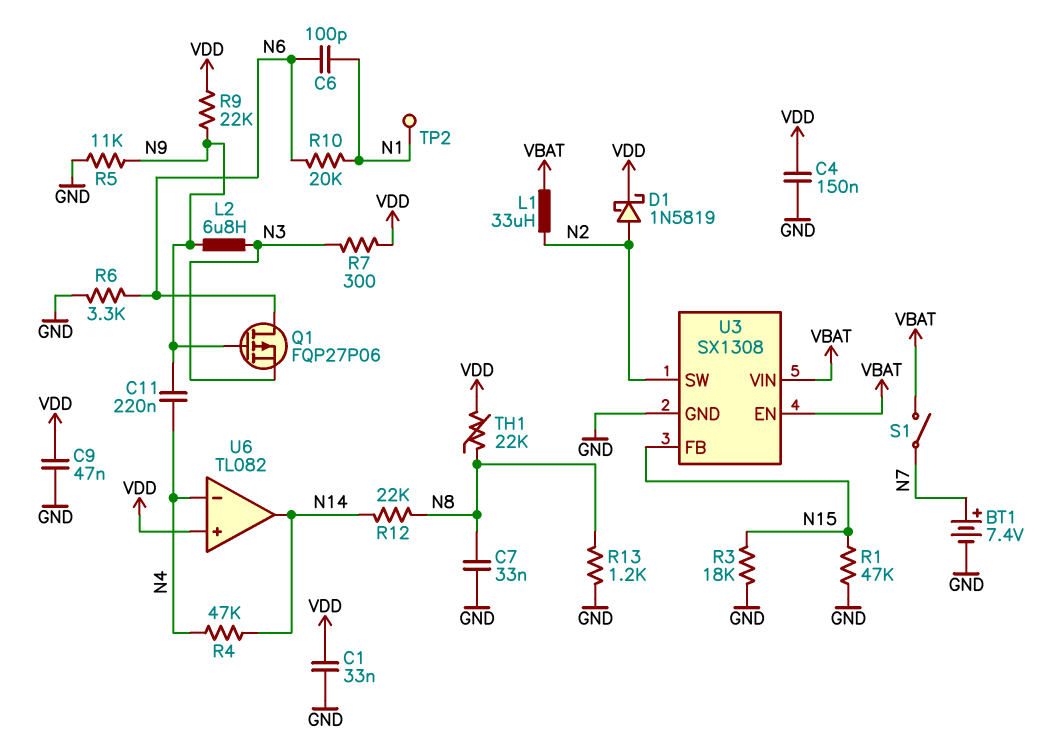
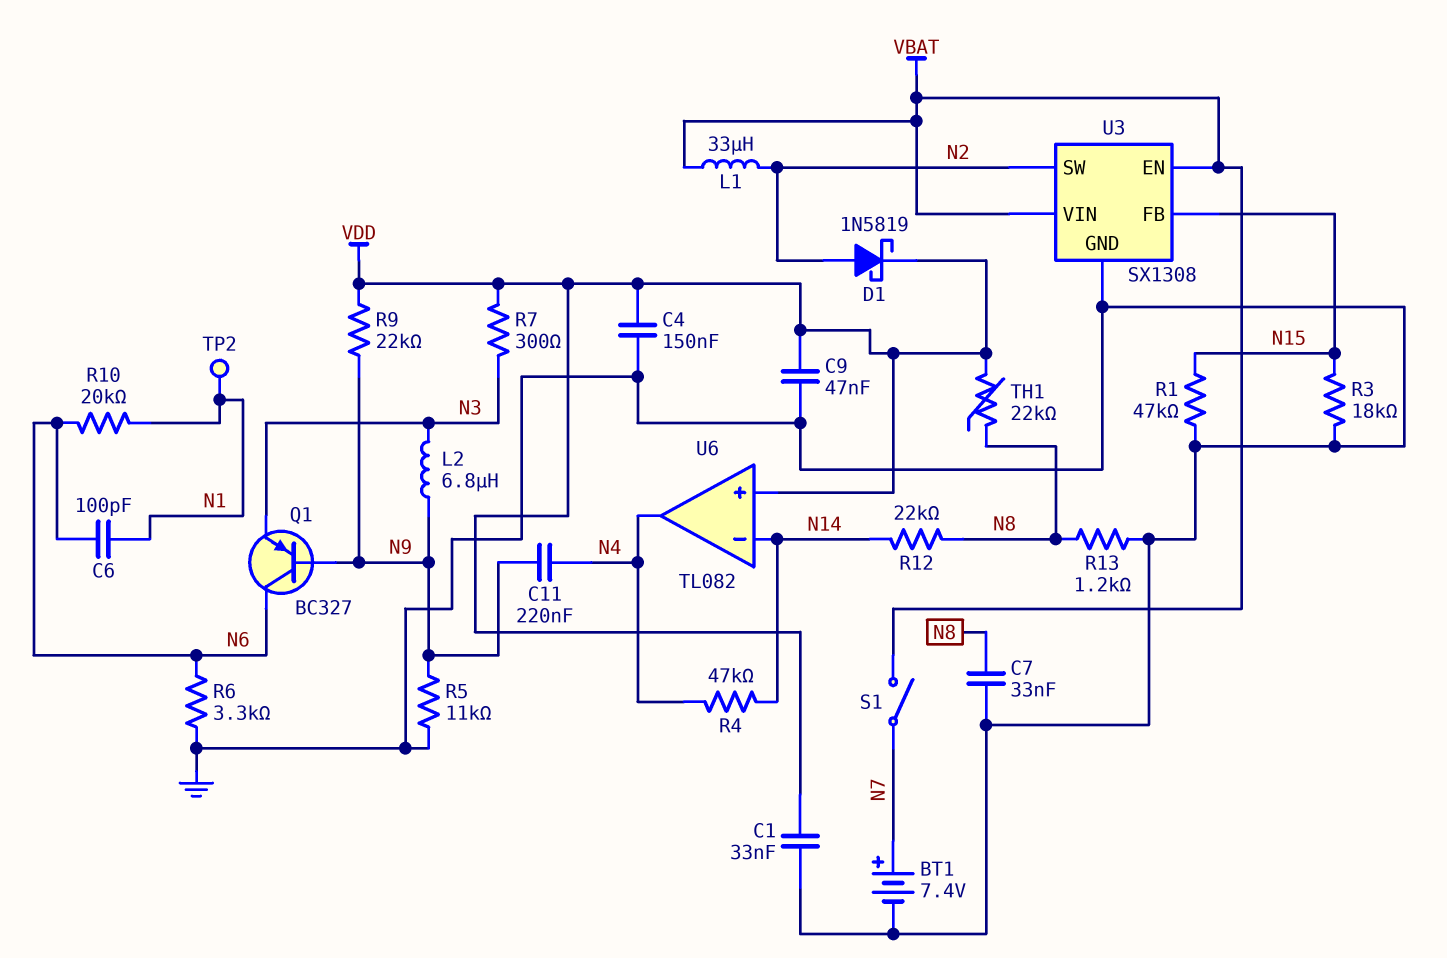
Q1: PMOS FQP27P06 (G N9, D N6, S N3) -> PNP BC327 (B N9, C N6, E N3)
U6 pin in-: N4 -> N14
U6 pin out: N14 -> N4

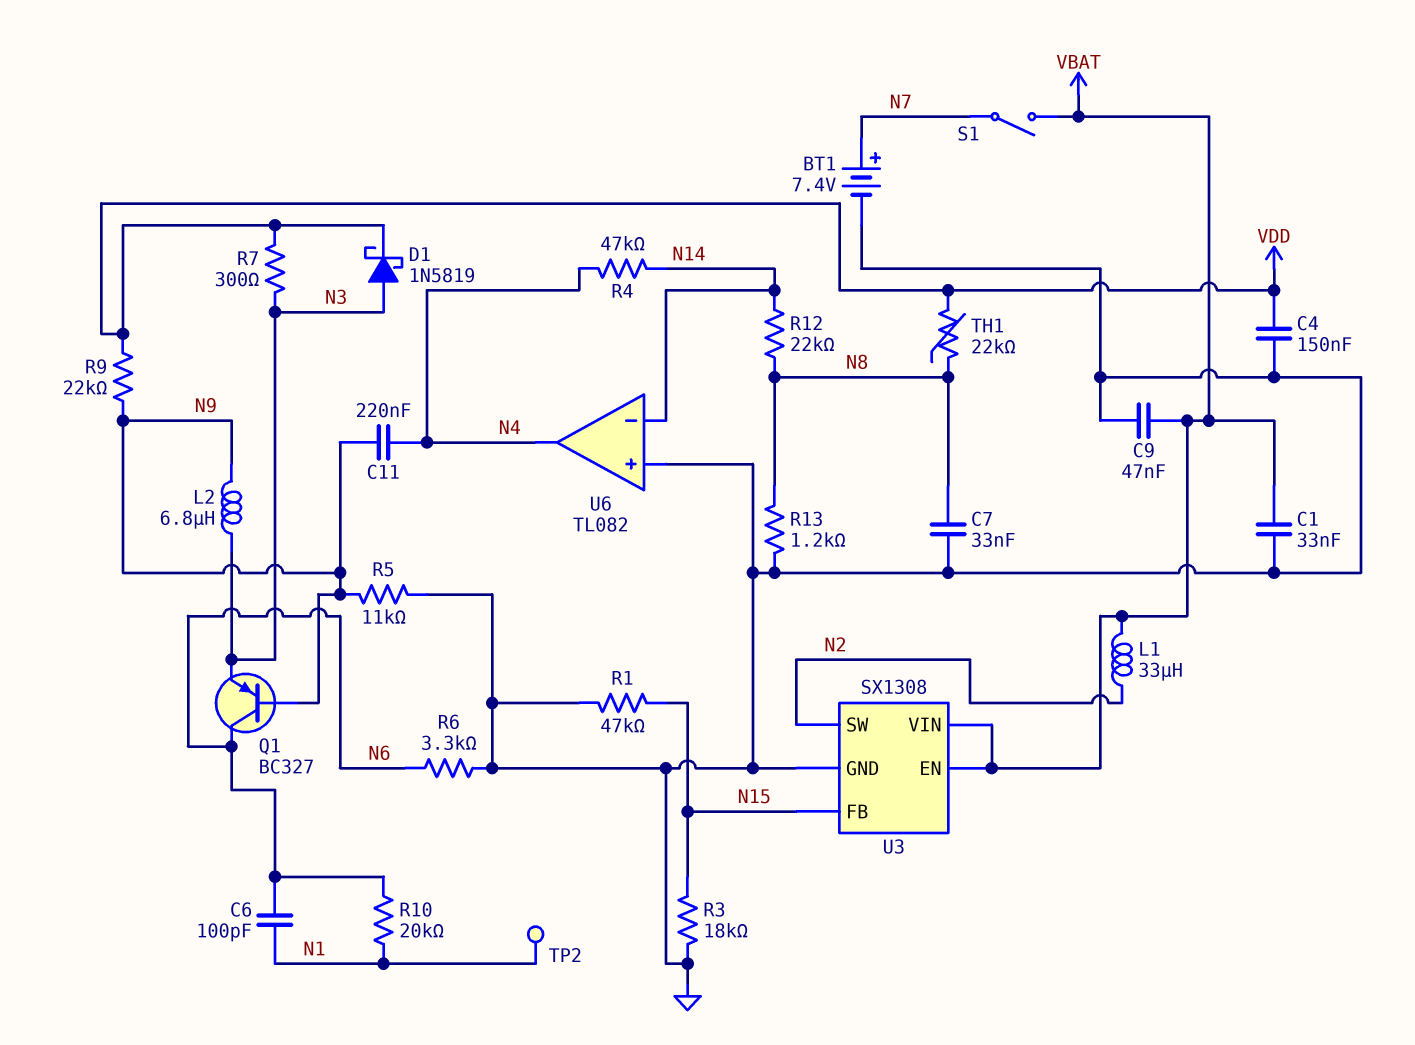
C1: 33nF (GND, VDD) -> 33nF (GND, VBAT)
C9: 47nF (GND, VDD) -> 47nF (GND, VBAT)
D1: schottky 1N5819 (A N2, K VDD) -> schottky 1N5819 (A N3, K VDD)
U6 pin in+: VDD -> GND

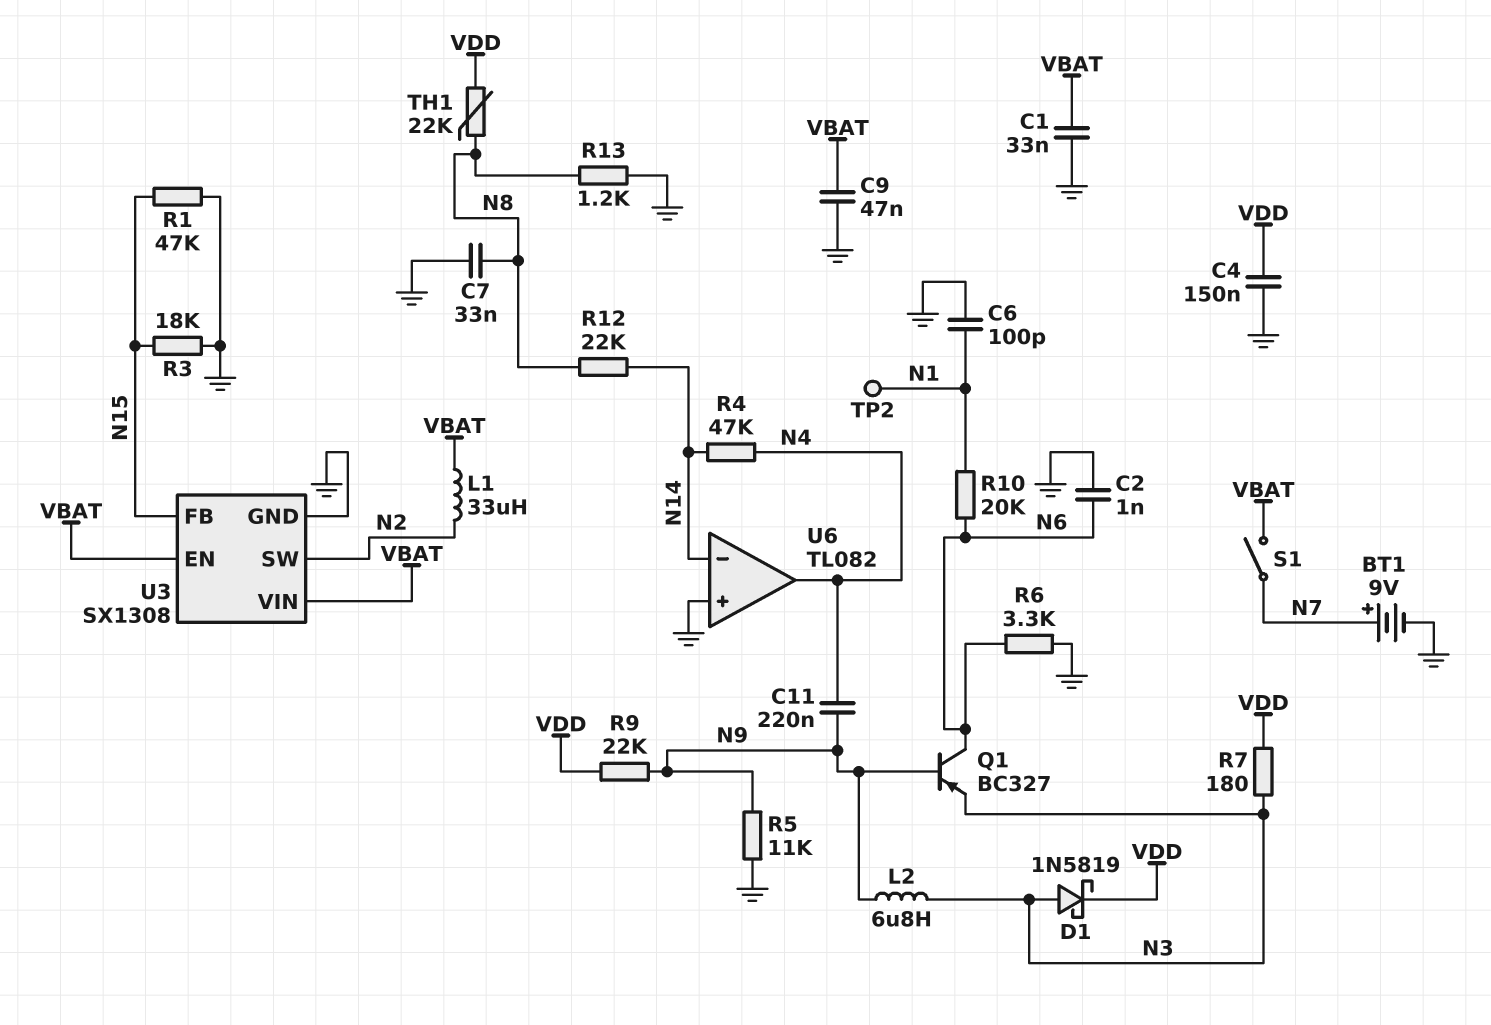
BT1: 7.4V (plus N7, minus GND) -> 9V (plus N7, minus GND)
C2: none -> 1nF (GND, N6)
C6: 100pF (N1, N6) -> 100pF (GND, N1)
R7: 300 (N3, VDD) -> 180 (N3, VDD)

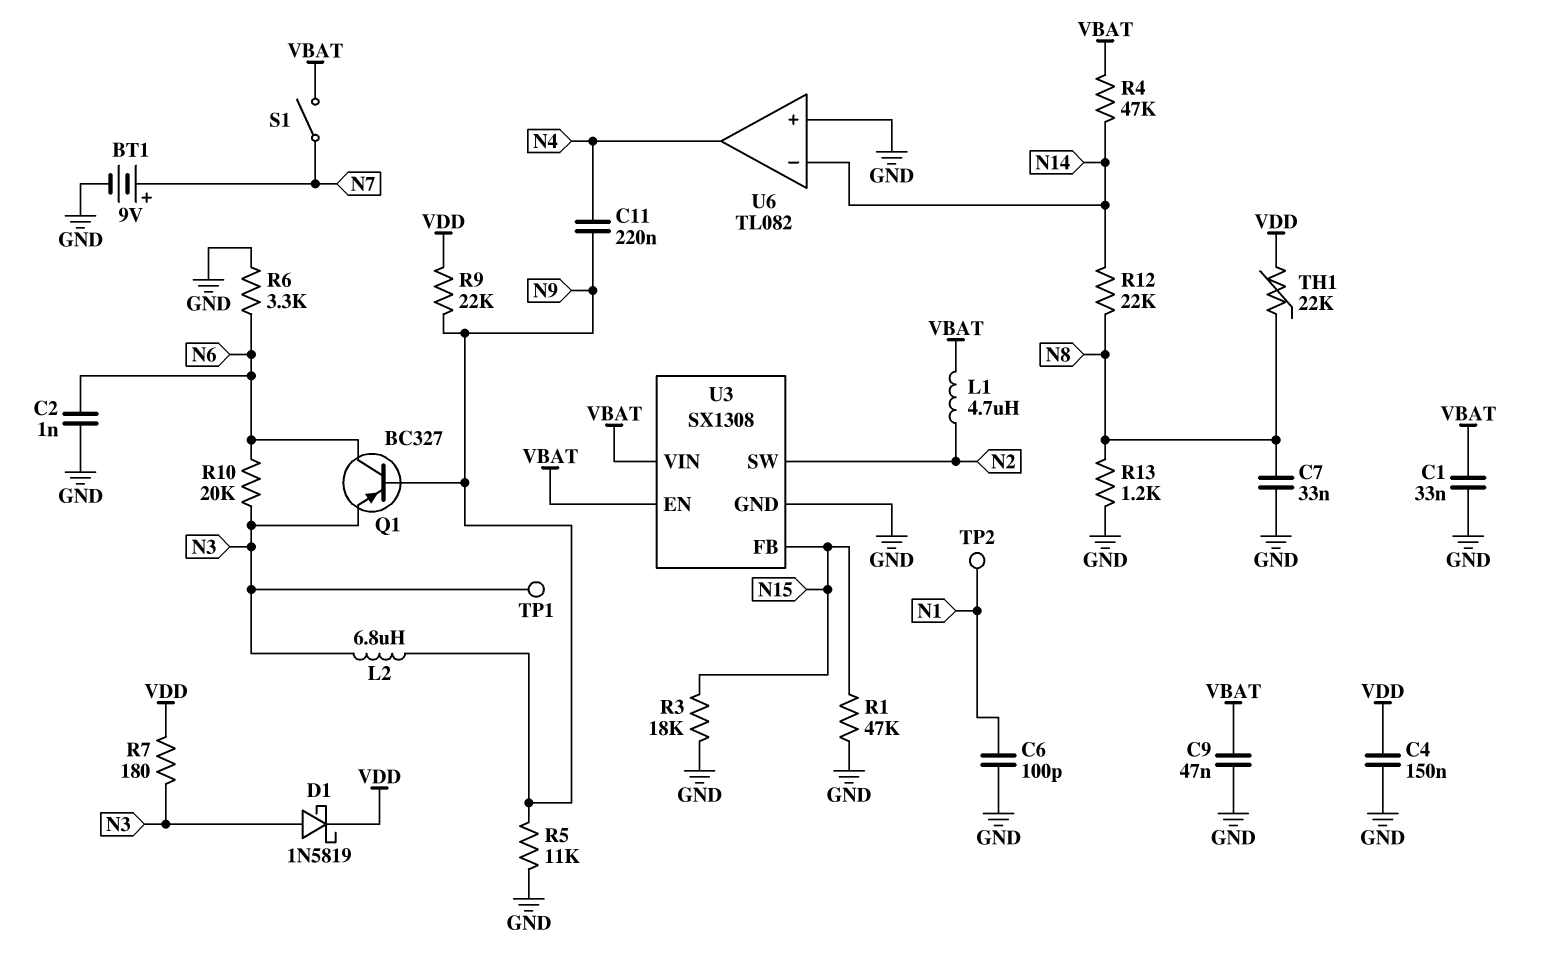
L1: 33uH (N2, VBAT) -> 4.7uH (N2, VBAT)
R4: 47k (N4, N14) -> 47k (N14, VBAT)
R10: 20k (N1, N6) -> 20k (N3, N6)
TP1: none -> test point (N3)

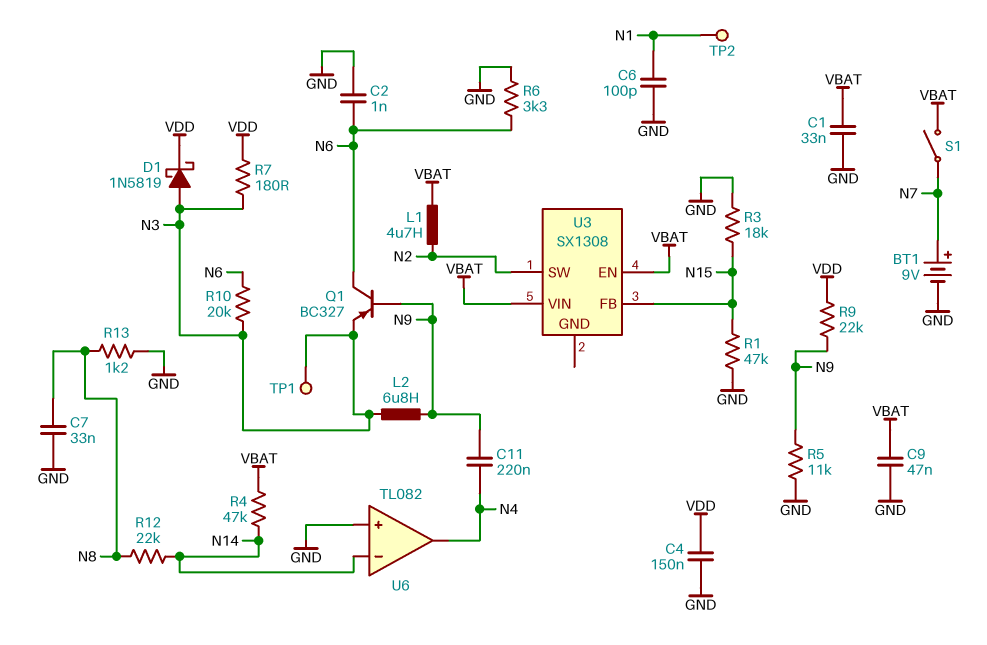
TH1: 22k (N8, VDD) -> none
U3 pin GND: GND -> none

